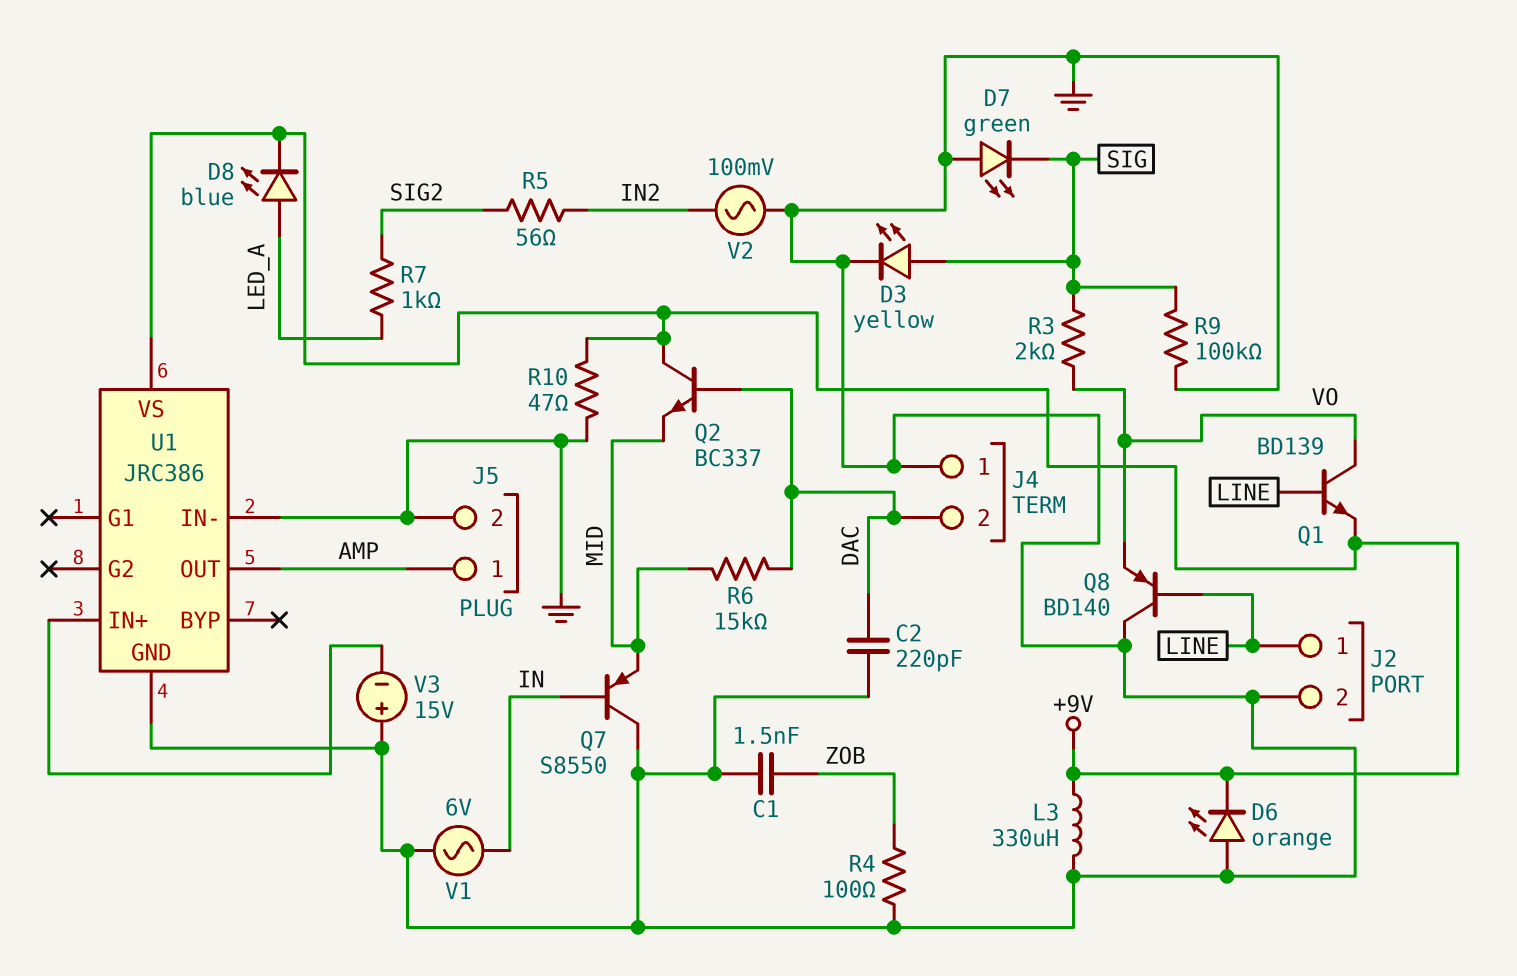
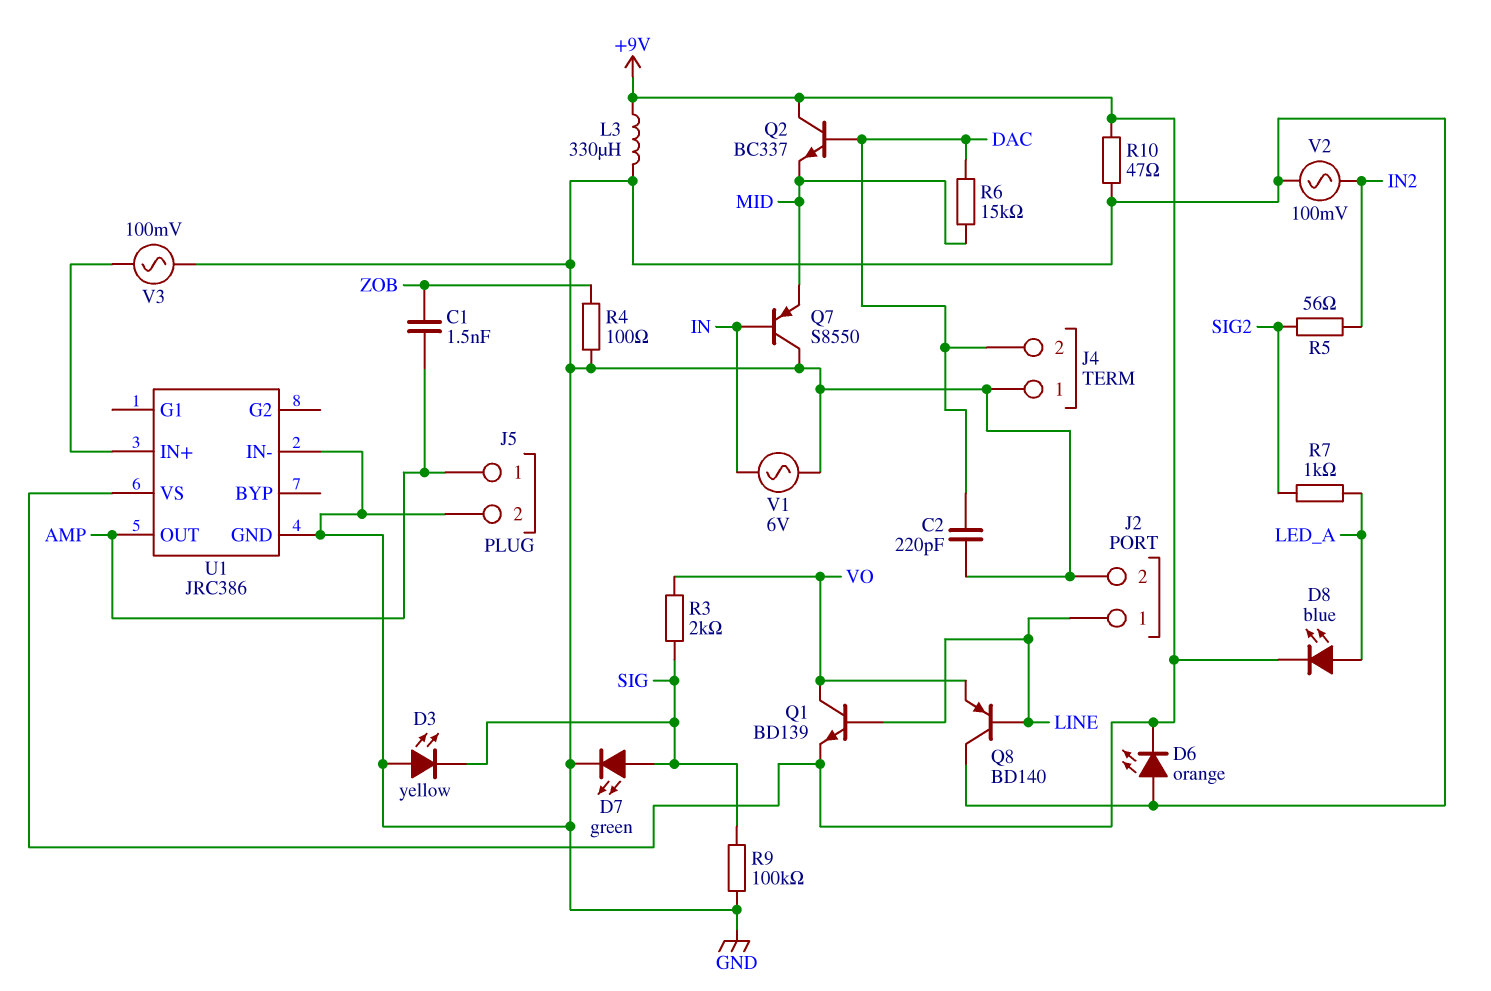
C1: 1.5nF (GND, ZOB) -> 1.5nF (AMP, ZOB)
D3: LED yellow (A SIG, K GND) -> LED yellow (A GND, K SIG)
D7: LED green (A GND, K SIG) -> LED green (A SIG, K GND)
V3: 15V (plus GND, minus U1/IN+) -> AC 100mV (GND, U1/IN+)

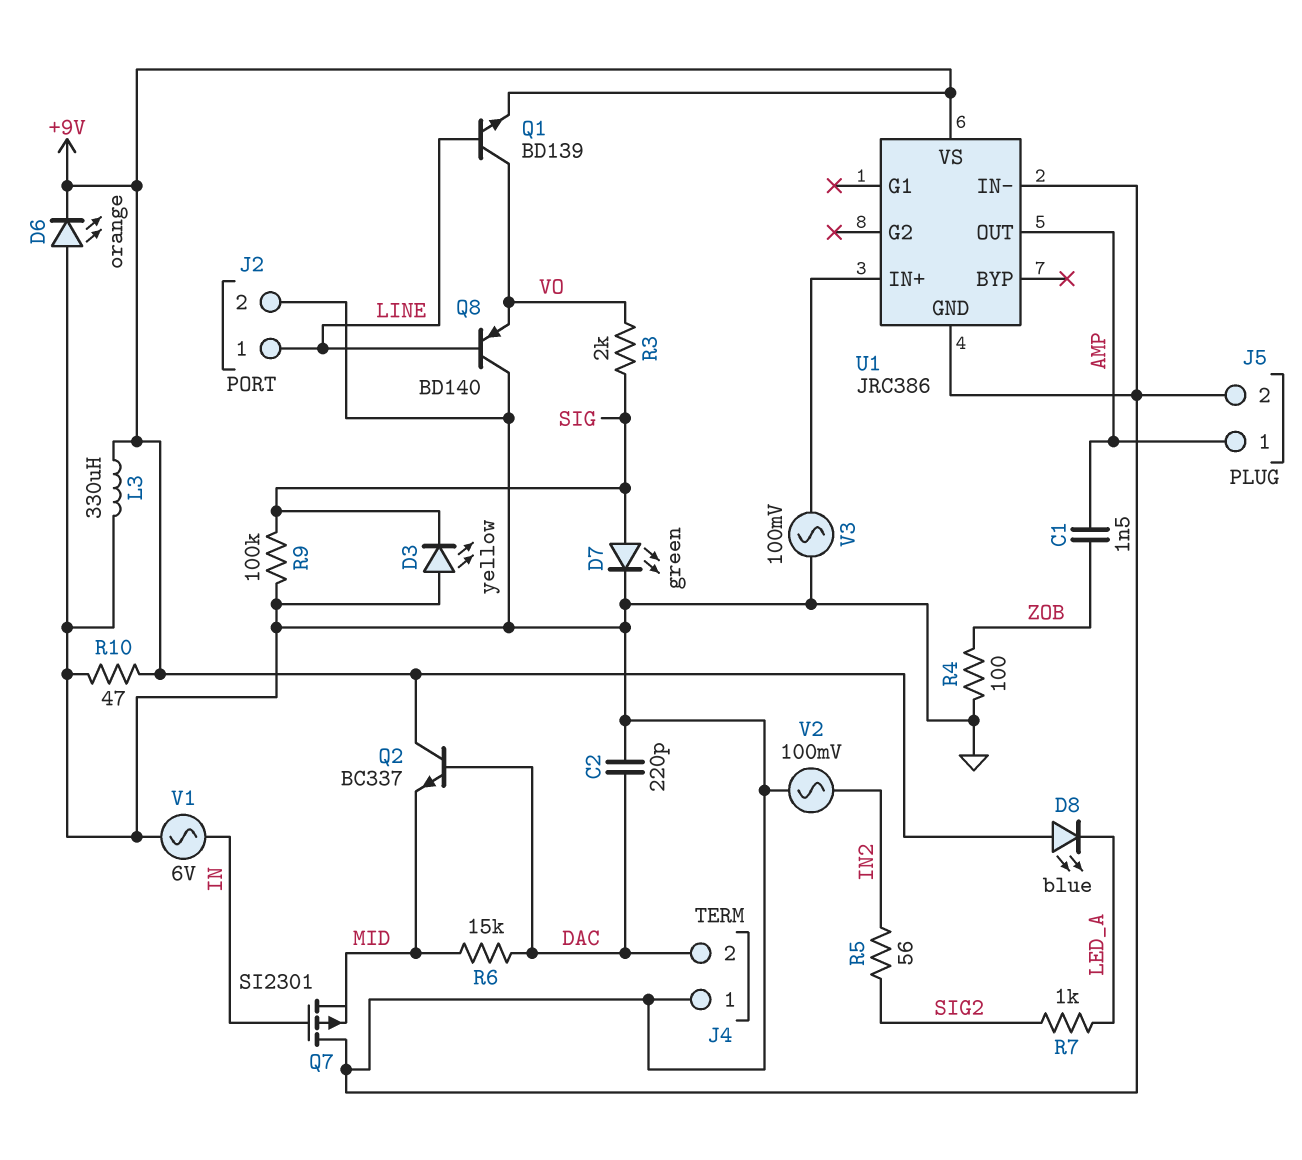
D8: LED blue (A LED_A, K +9V) -> LED blue (A +9V, K LED_A)
Q7: PNP S8550 (B IN, C GND, E MID) -> PMOS SI2301 (G IN, D GND, S MID)

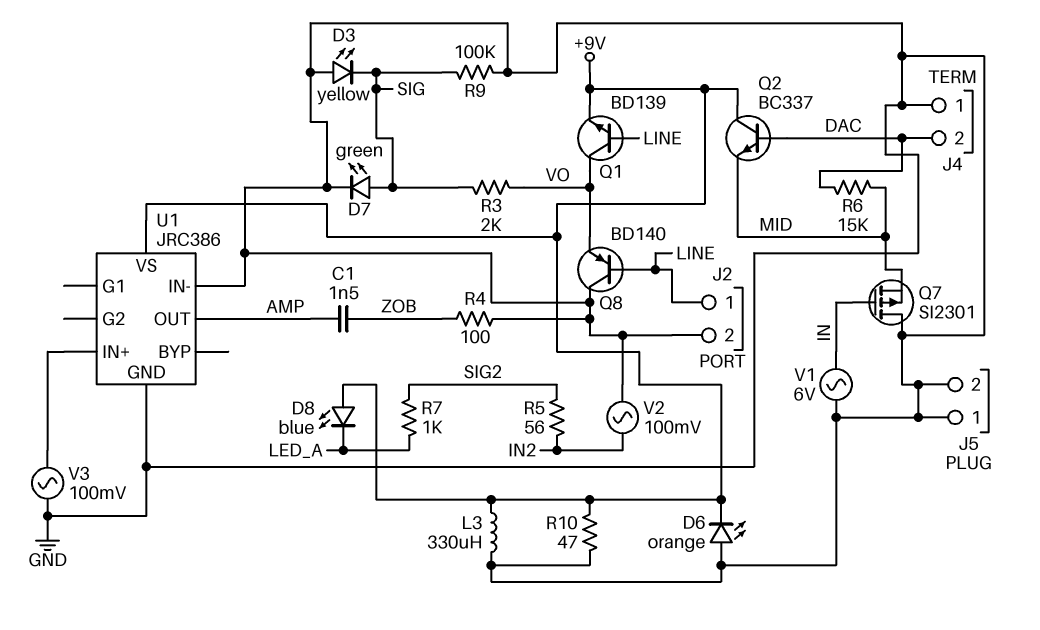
C2: 220pF (DAC, GND) -> none
J5 pin 1: AMP -> GND

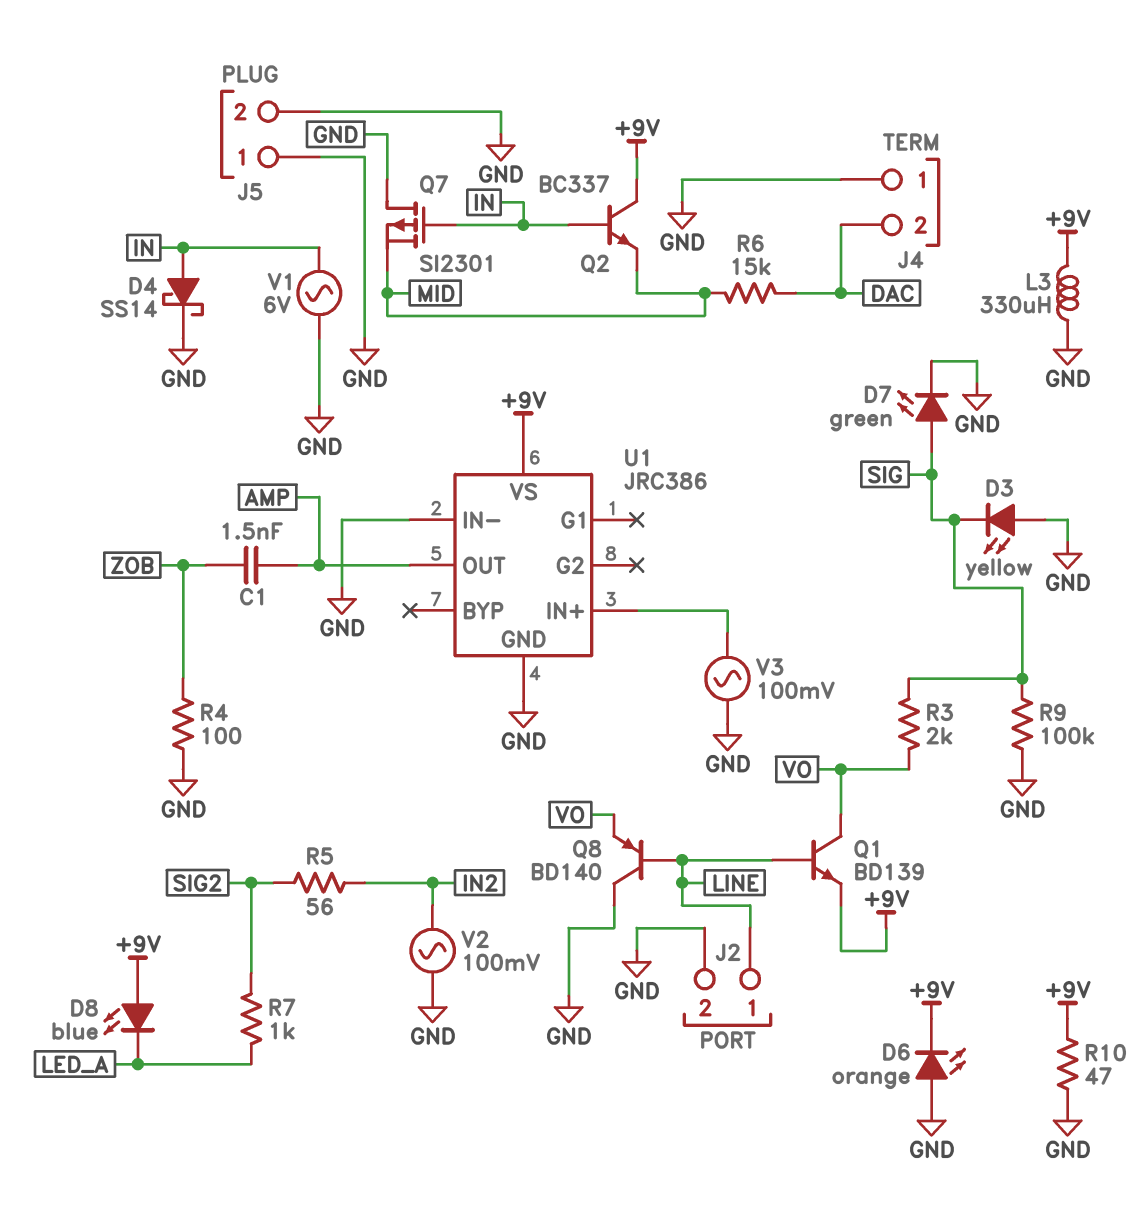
D4: none -> schottky SS14 (A IN, K GND)
Q2: NPN BC337 (B DAC, C +9V, E MID) -> NPN BC337 (B IN, C +9V, E MID)

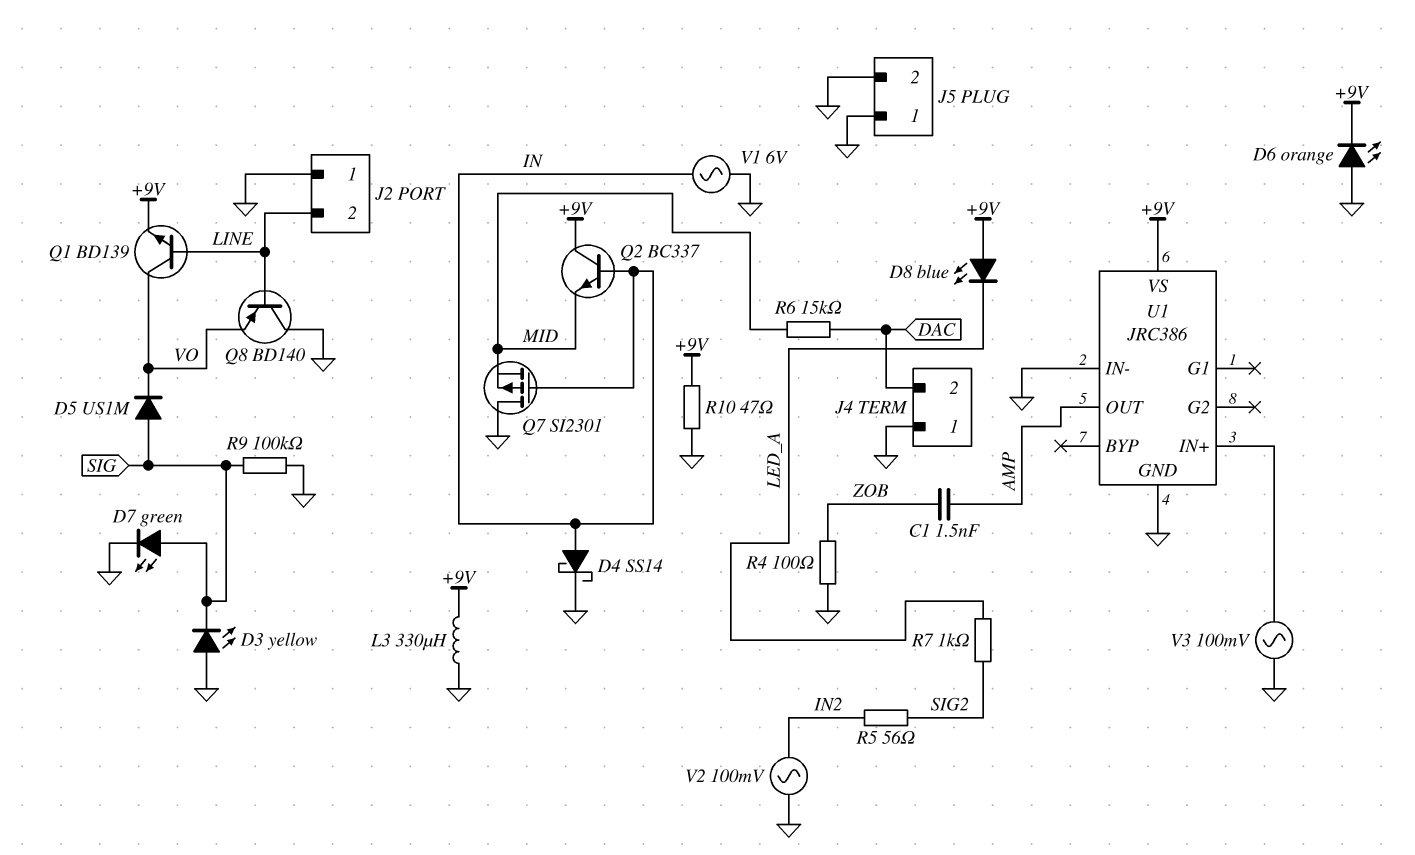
D5: none -> diode US1M (A SIG, K VO)
J2 pin 1: LINE -> GND
J2 pin 2: GND -> LINE
R3: 2k (SIG, VO) -> none

